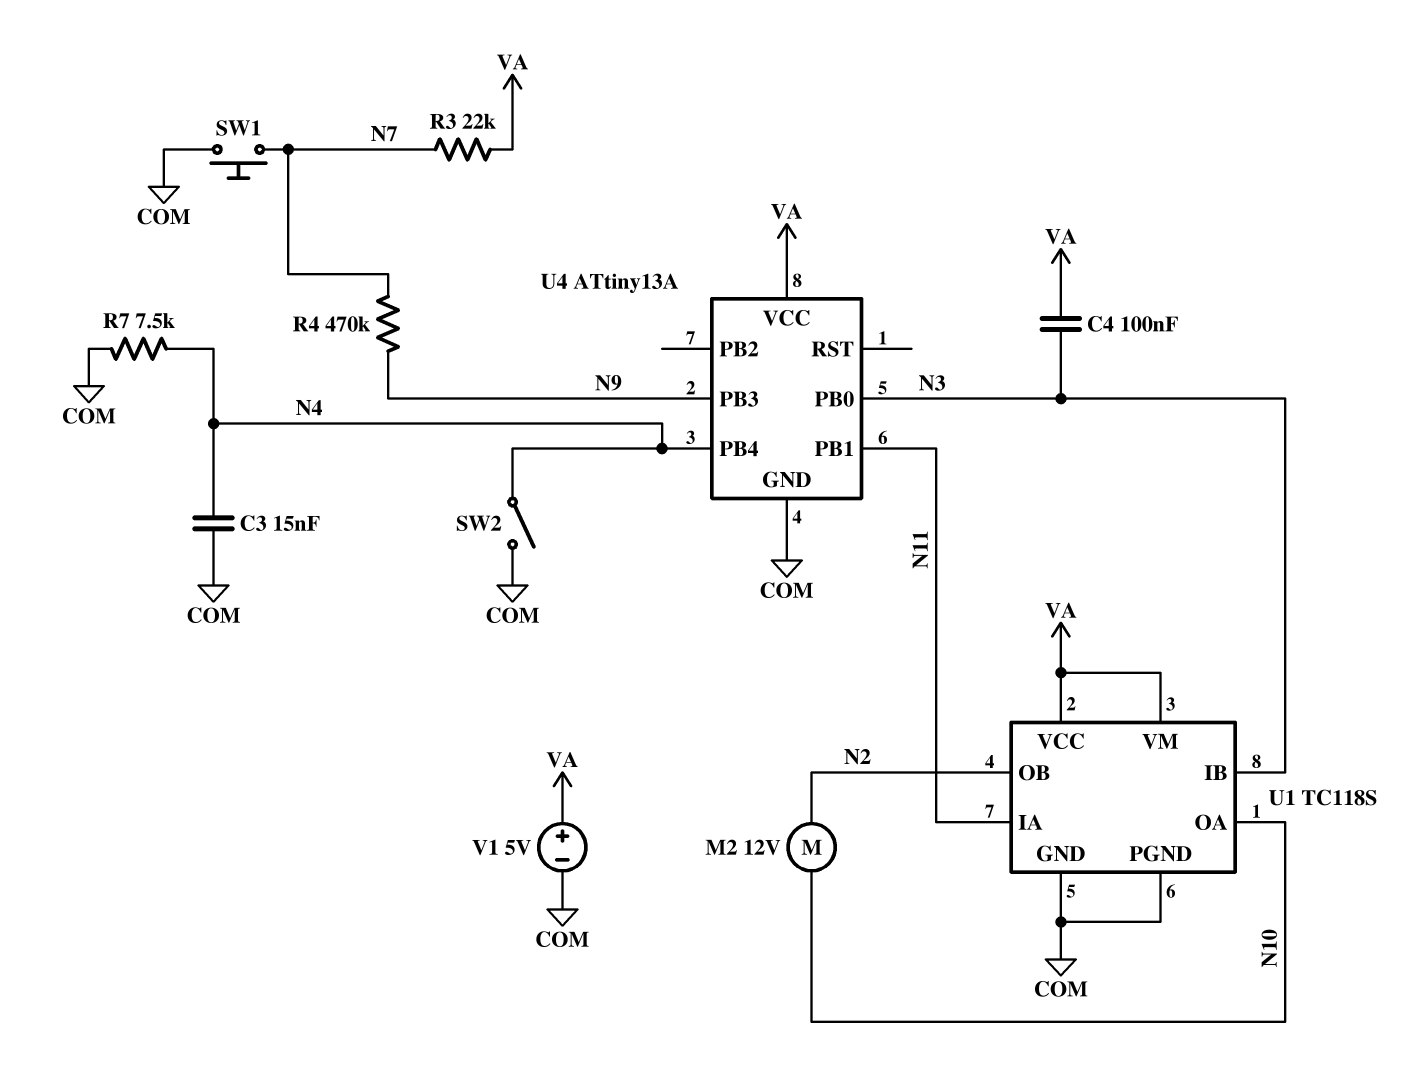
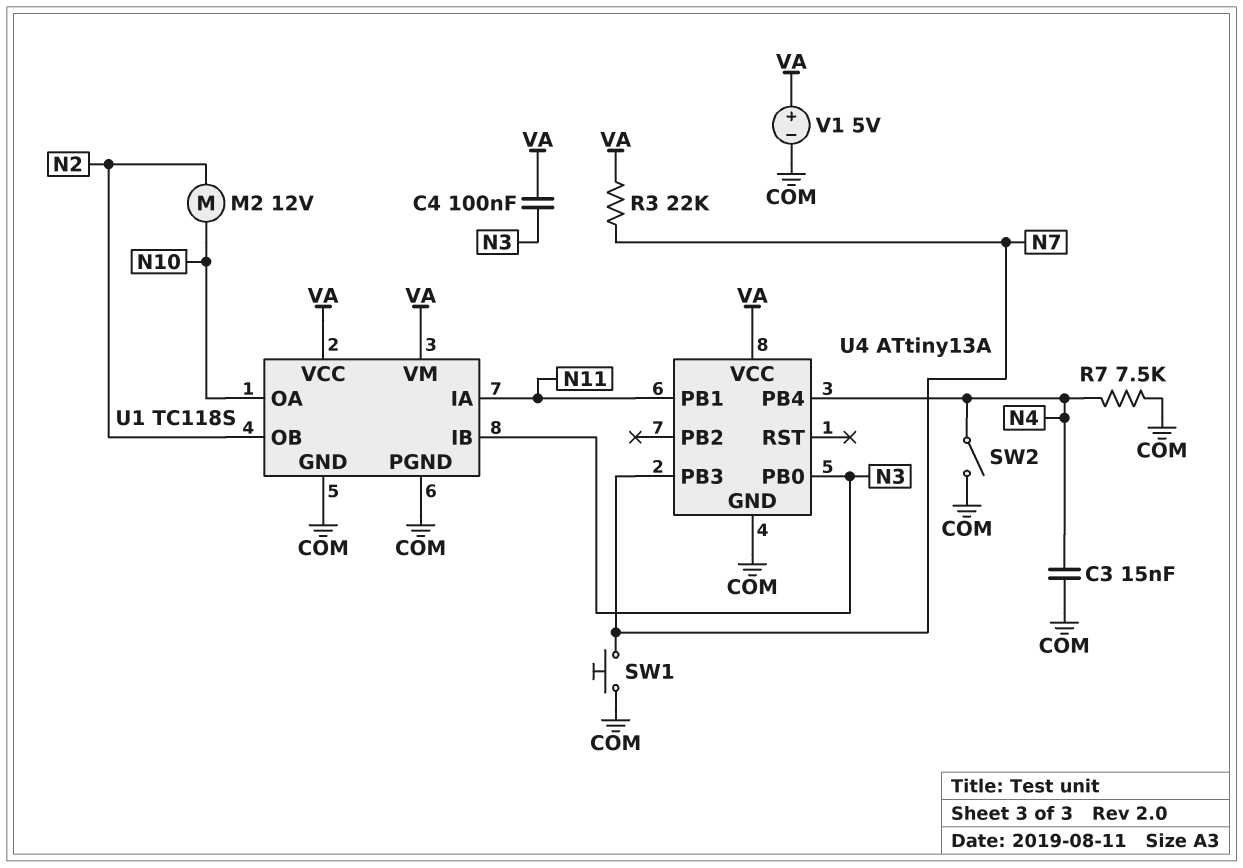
R4: 470k (N7, N9) -> none
U4 pin PB3: N9 -> N7

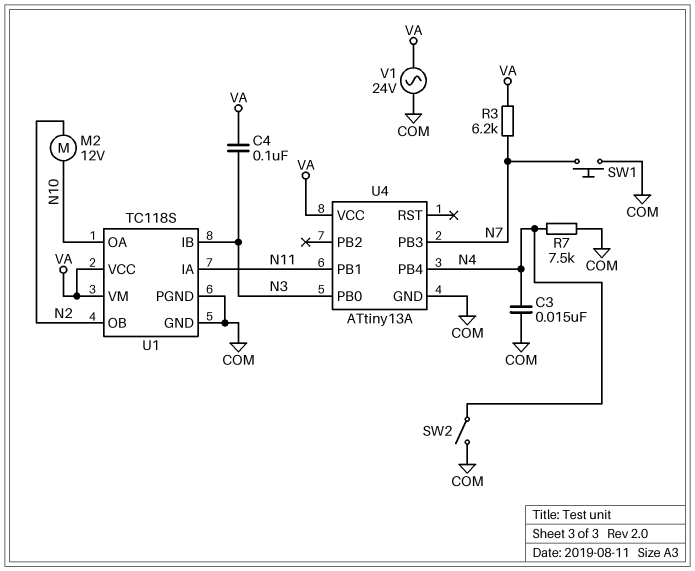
R3: 22k (N7, VA) -> 6.2k (N7, VA)
V1: 5V (plus VA, minus COM) -> AC 24V (COM, VA)

